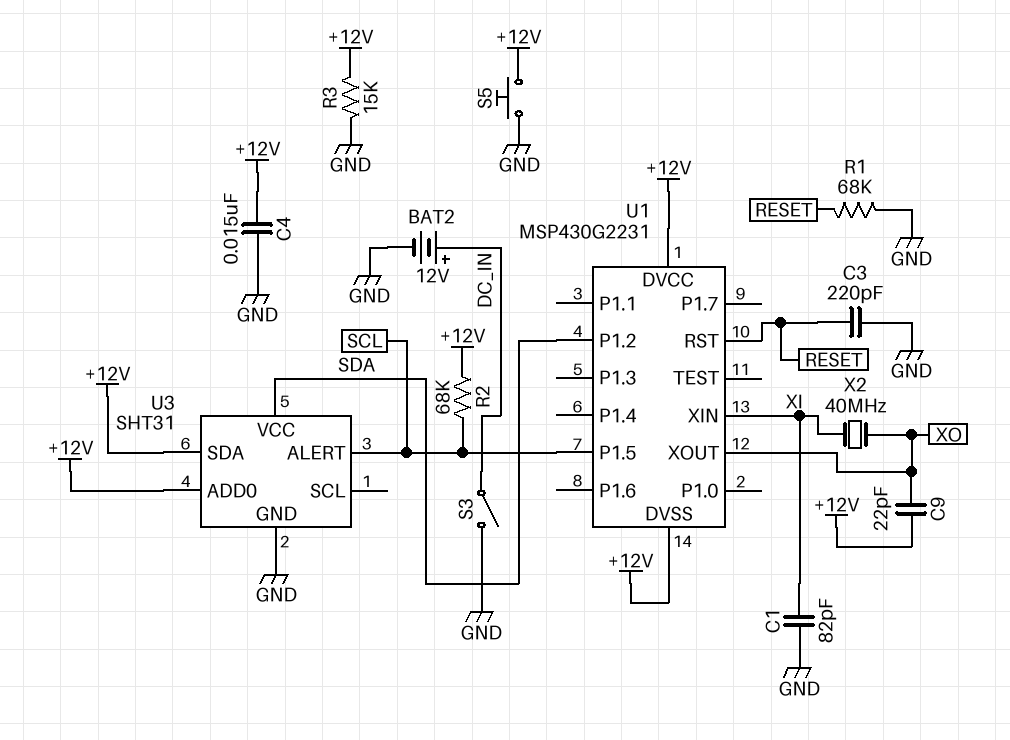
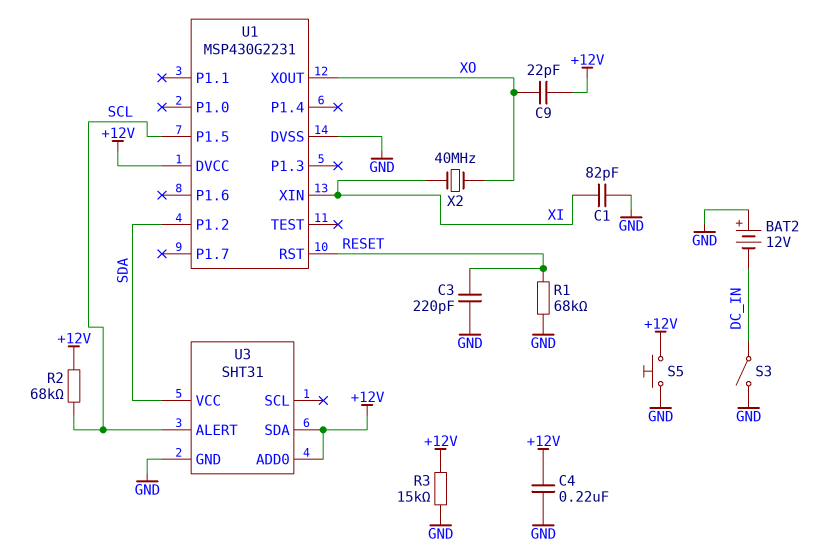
BAT2: 12V (plus DC_IN, minus GND) -> 12V (plus GND, minus DC_IN)
C4: 15nF (+12V, GND) -> 220nF (+12V, GND)
U1 pin DVSS: +12V -> GND

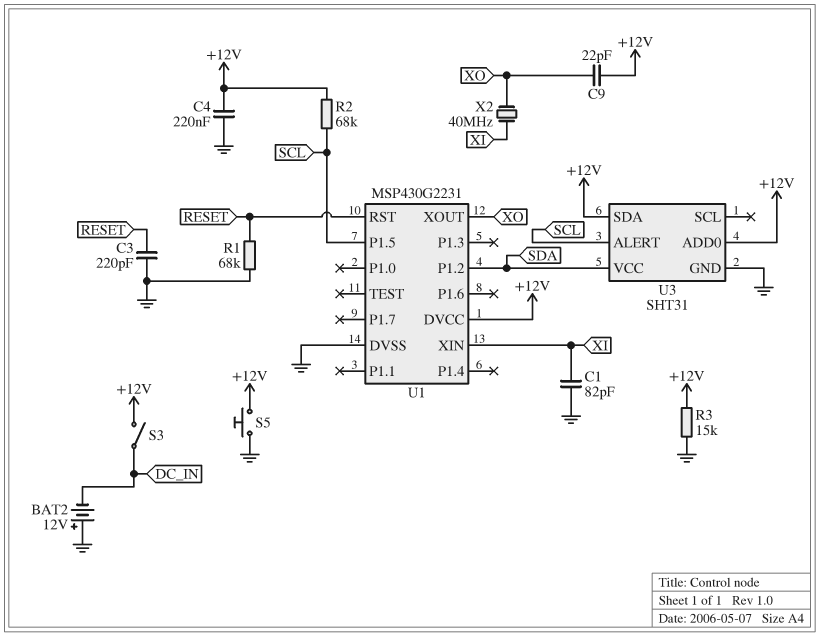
S3: switch (DC_IN, GND) -> switch (+12V, DC_IN)

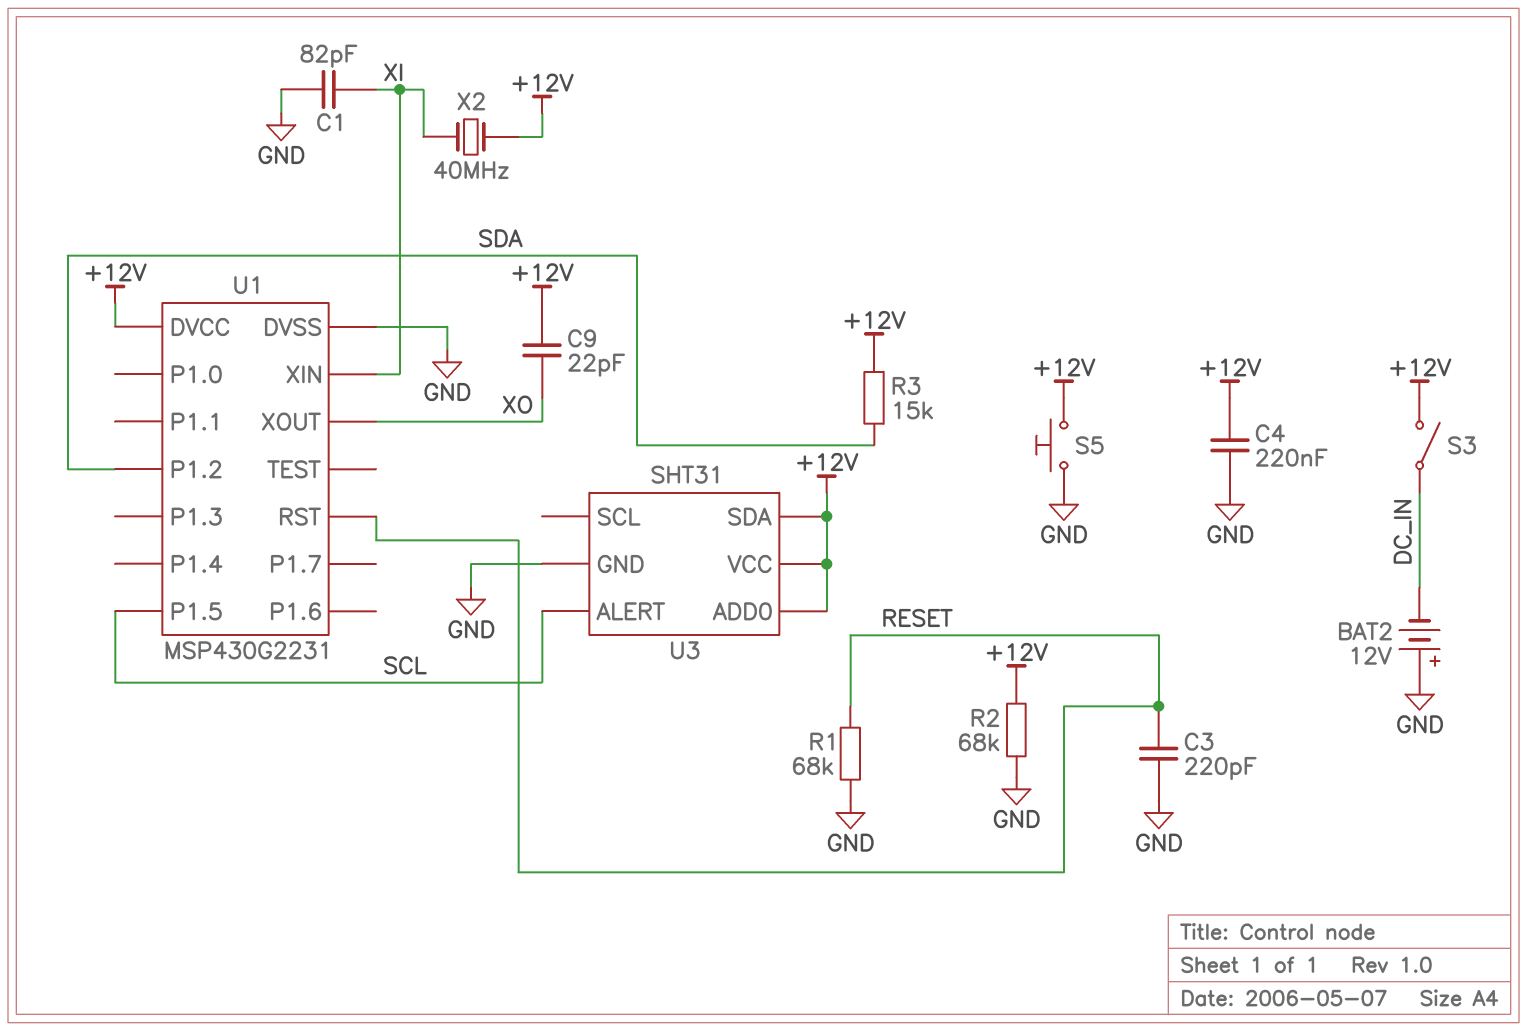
R2: 68k (+12V, SCL) -> 68k (+12V, GND)
R3: 15k (+12V, GND) -> 15k (+12V, SDA)
U3 pin VCC: SDA -> +12V
X2: 40MHz (XI, XO) -> 40MHz (+12V, XI)

